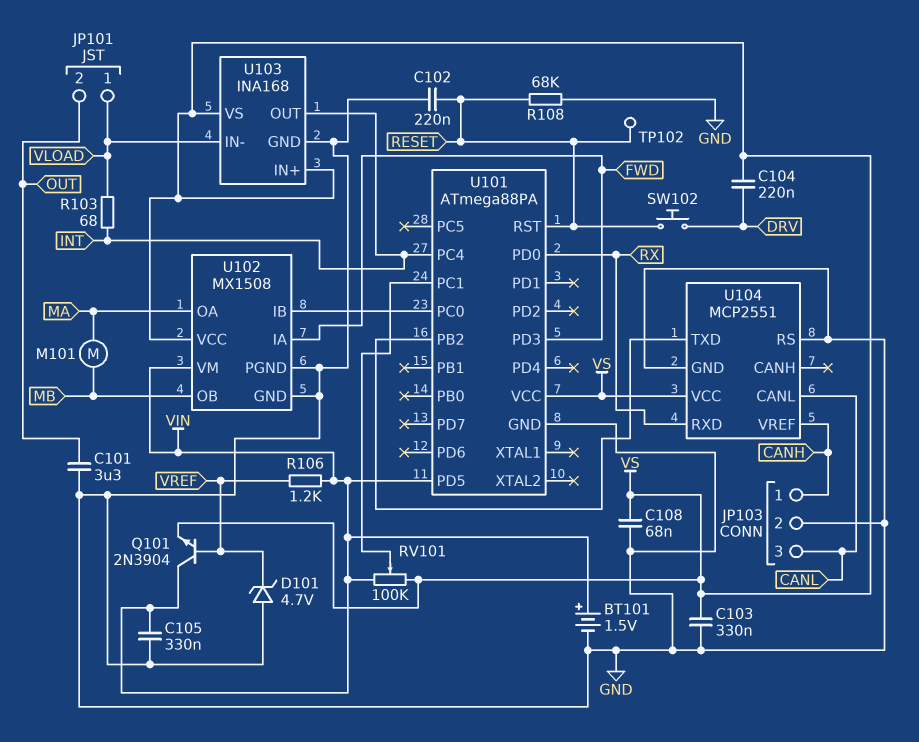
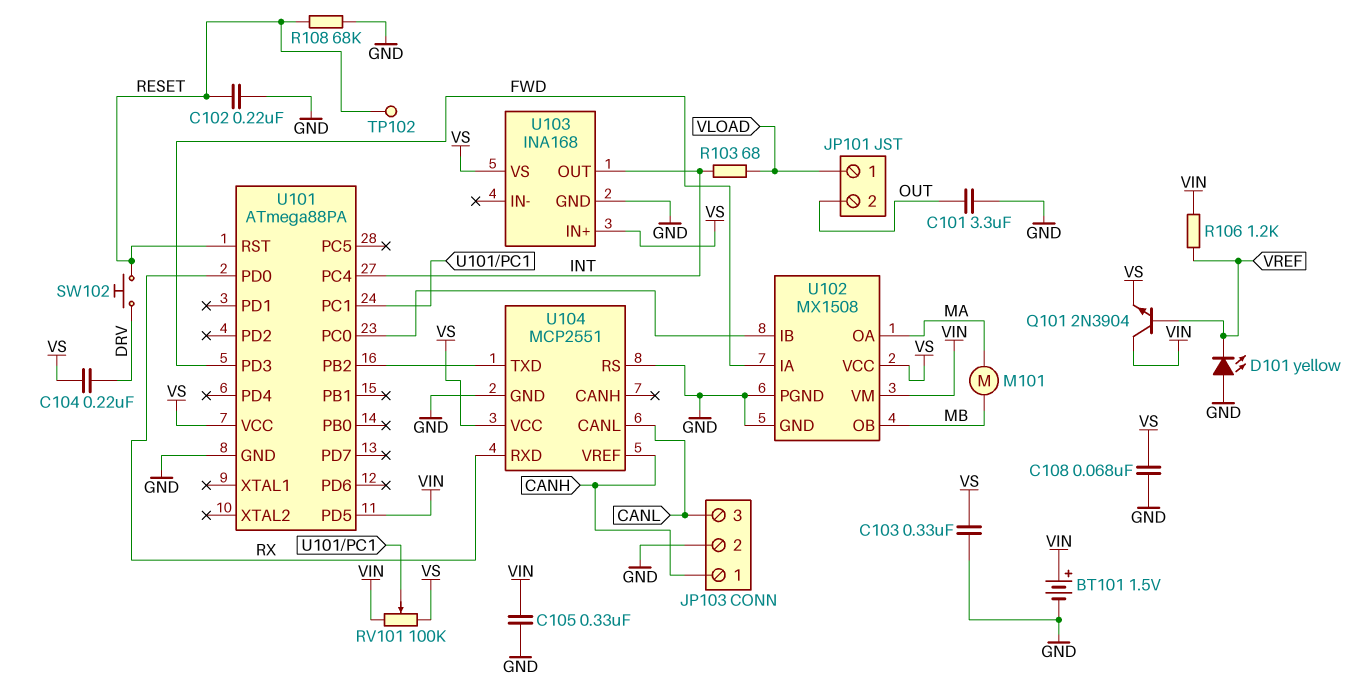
D101: zener 4.7V (A GND, K VREF) -> LED yellow (A GND, K VREF)
U103 pin IN-: VLOAD -> none

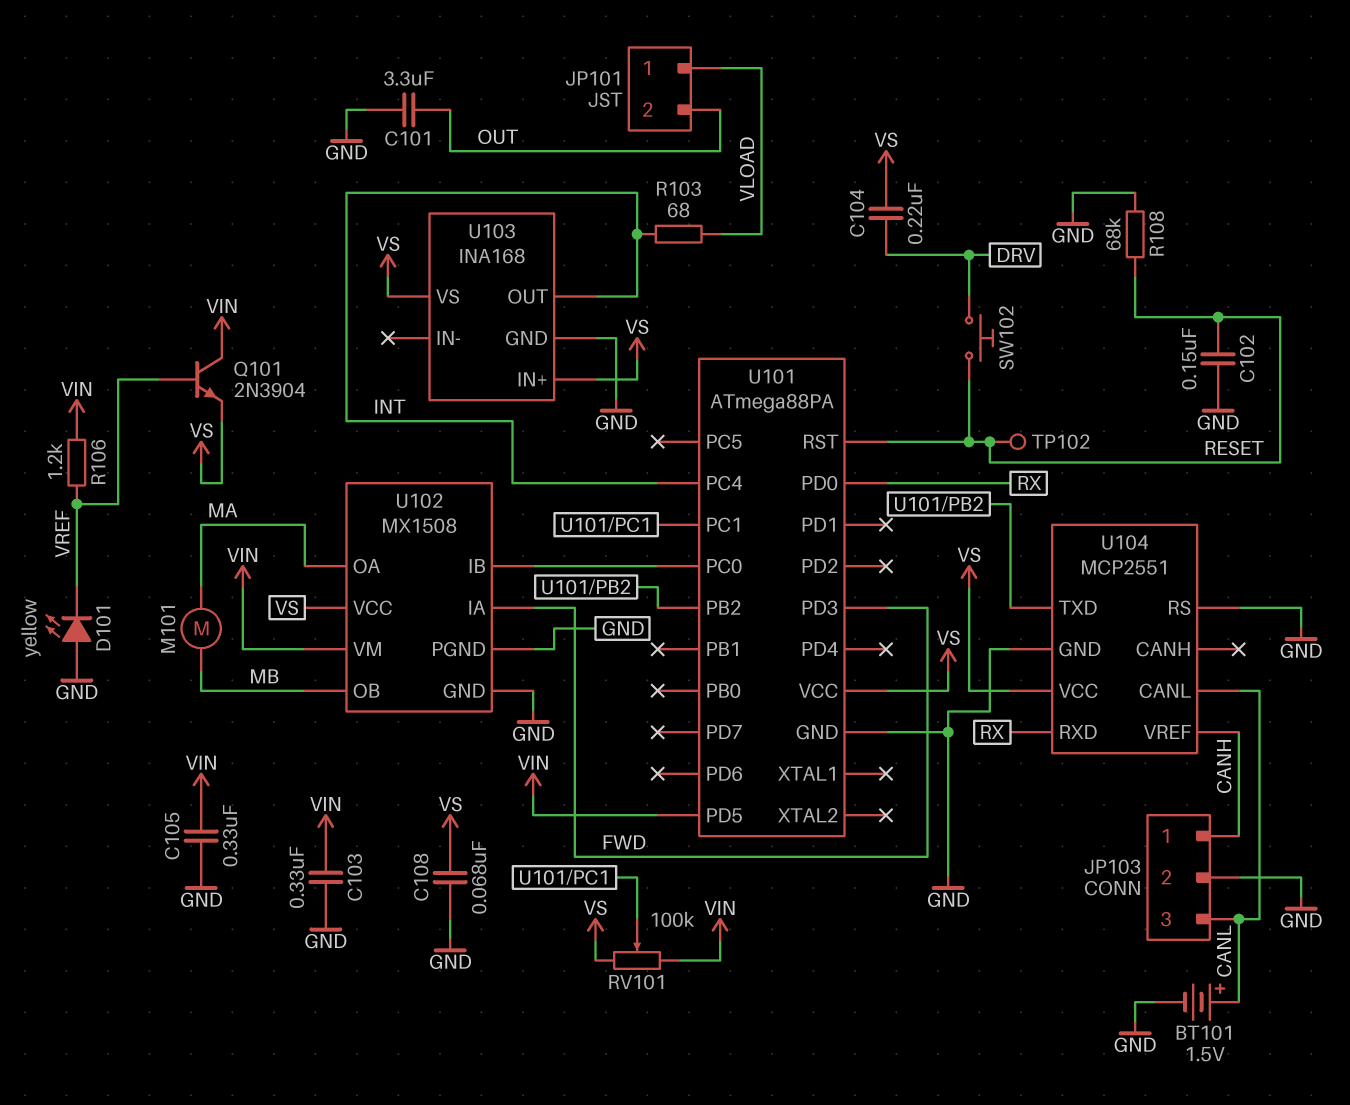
BT101: 1.5V (plus VIN, minus GND) -> 1.5V (plus CANL, minus GND)
C102: 220nF (GND, RESET) -> 150nF (GND, RESET)
C103: 330nF (GND, VS) -> 330nF (GND, VIN)

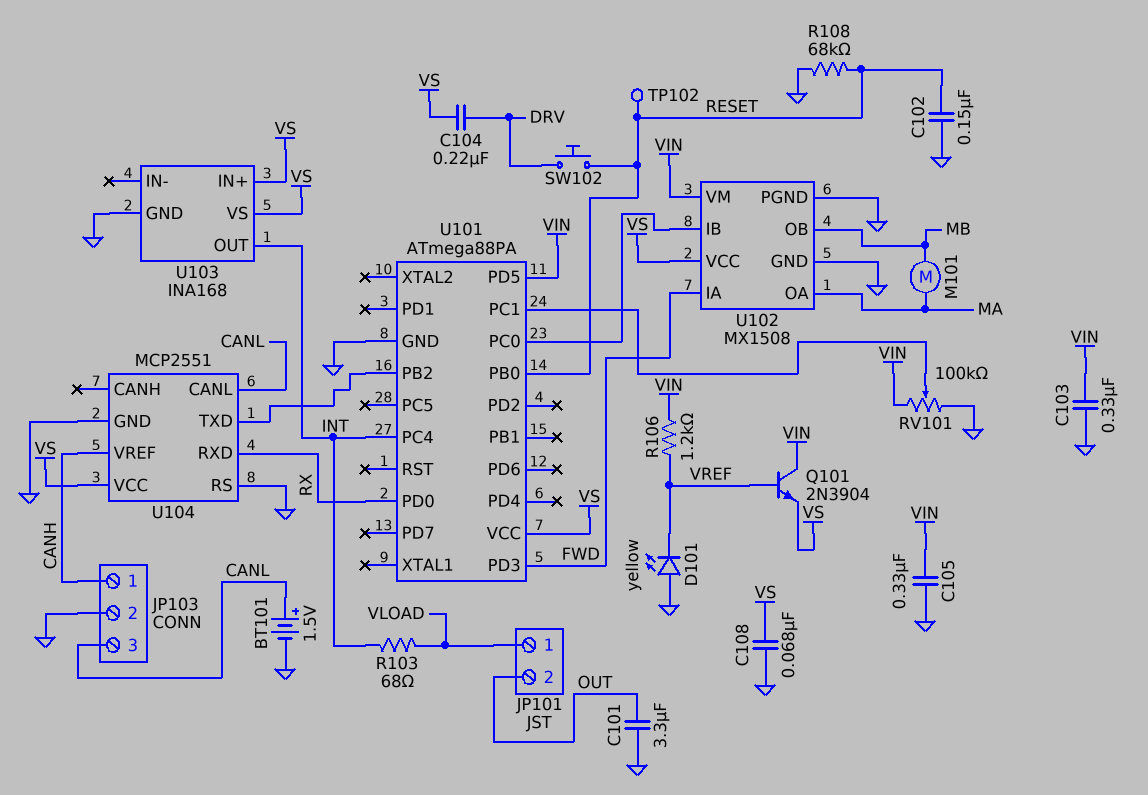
RV101: 100k (VIN, VS, wiper U101/PC1) -> 100k (GND, VIN, wiper U101/PC1)
U101 pin PB0: none -> RESET
U101 pin RST: RESET -> none

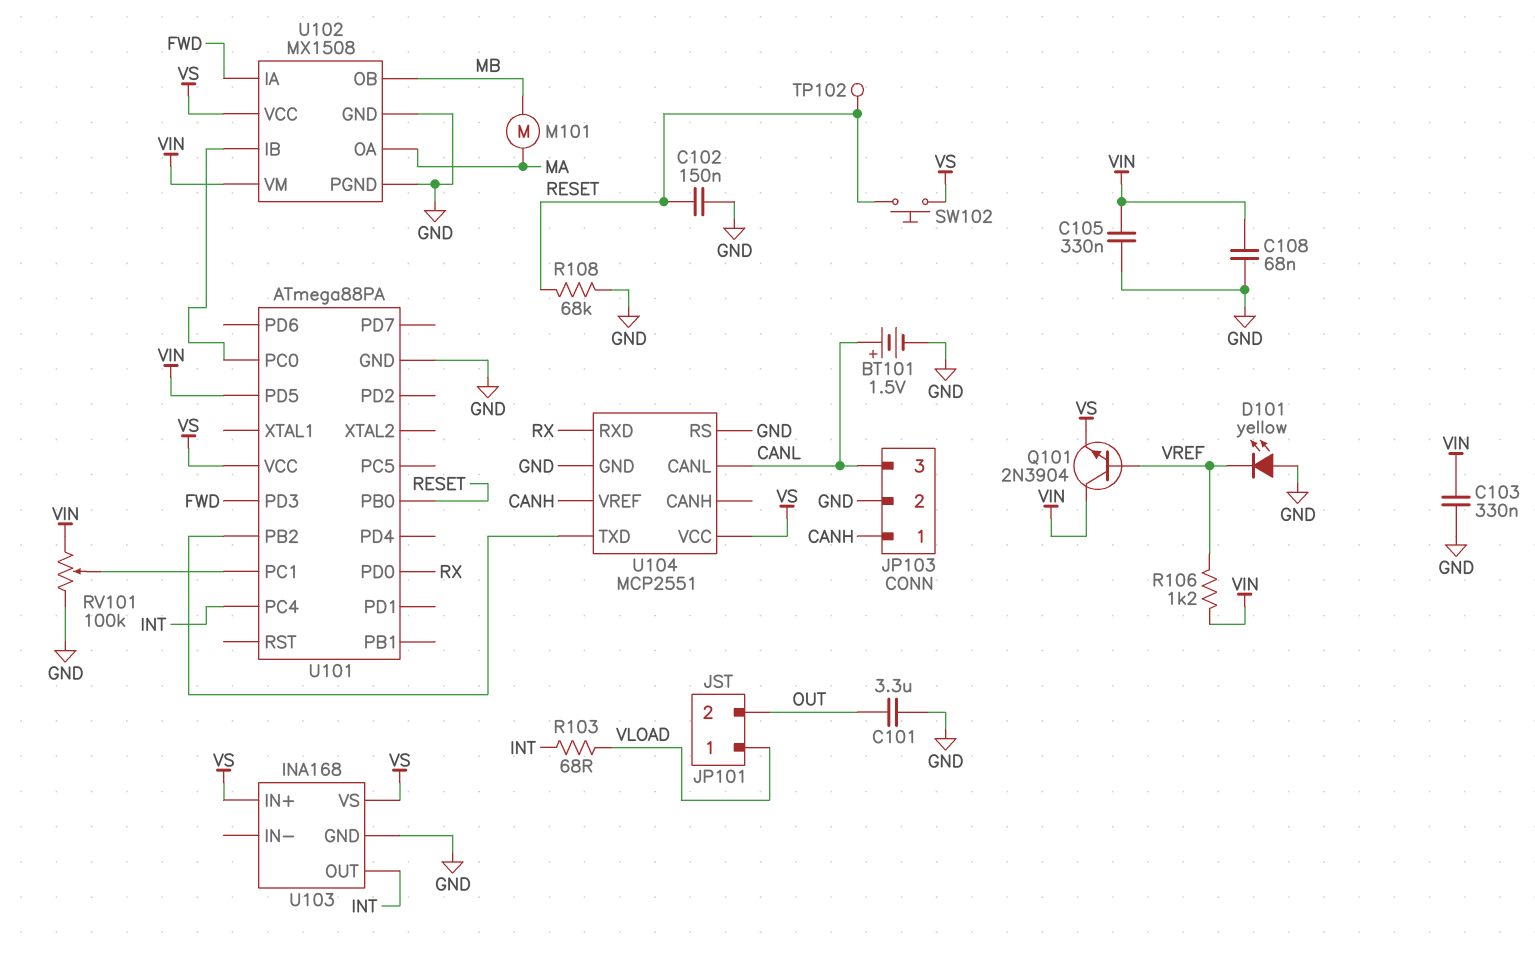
C104: 220nF (DRV, VS) -> none
C108: 68nF (GND, VS) -> 68nF (GND, VIN)
SW102: button (DRV, RESET) -> button (RESET, VS)

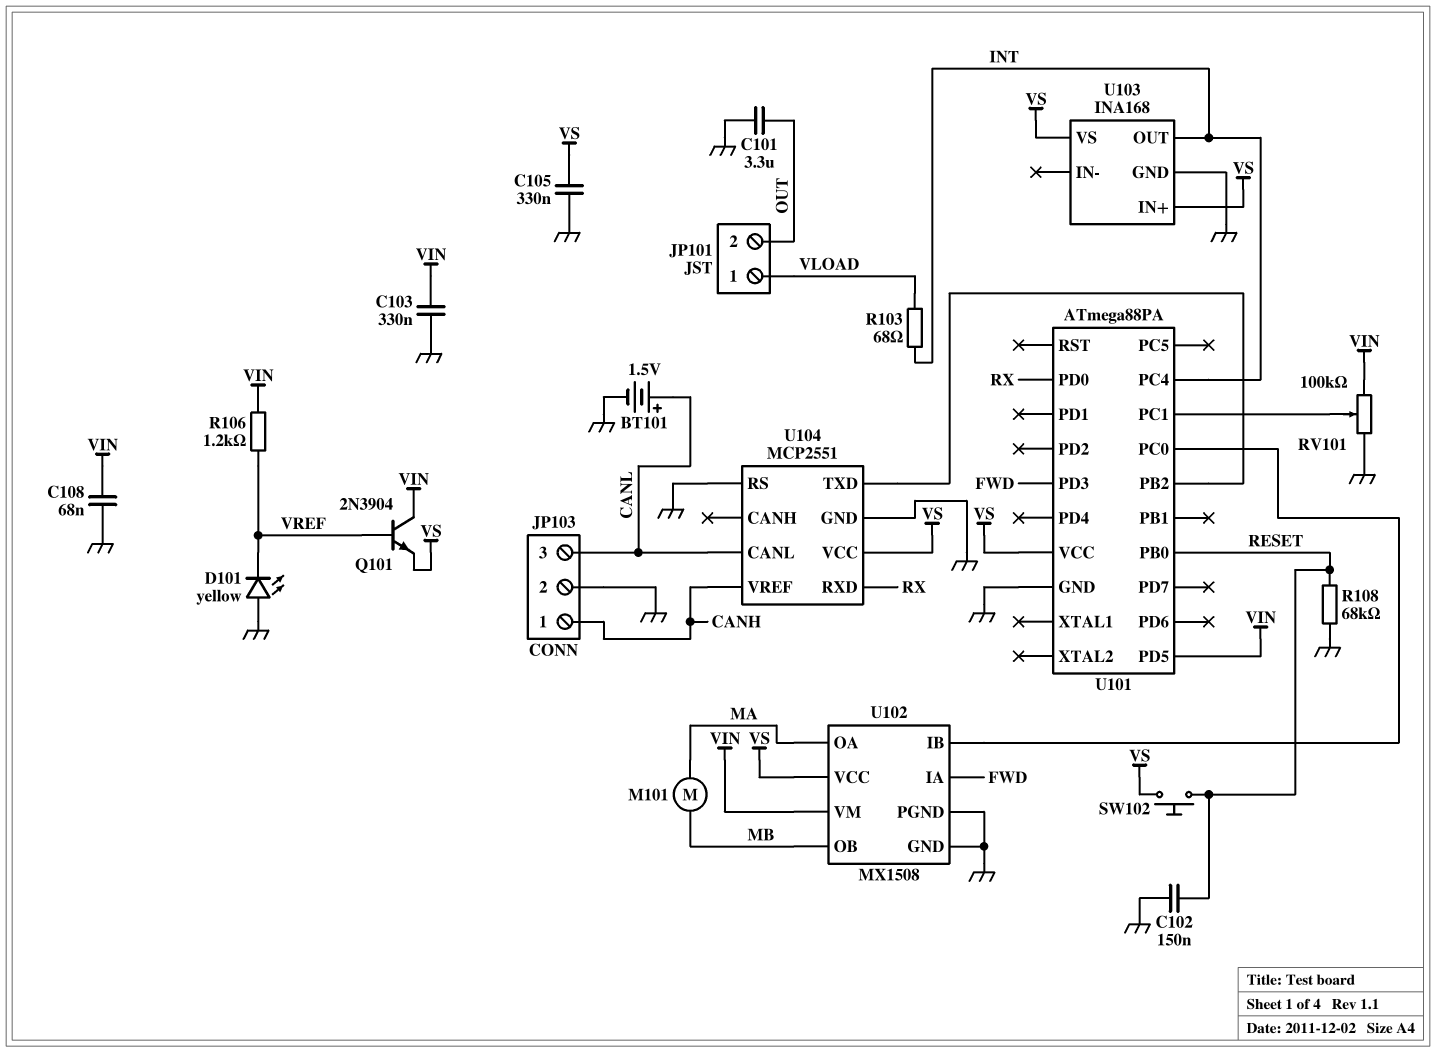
C105: 330nF (GND, VIN) -> 330nF (GND, VS)
TP102: test point (RESET) -> none

